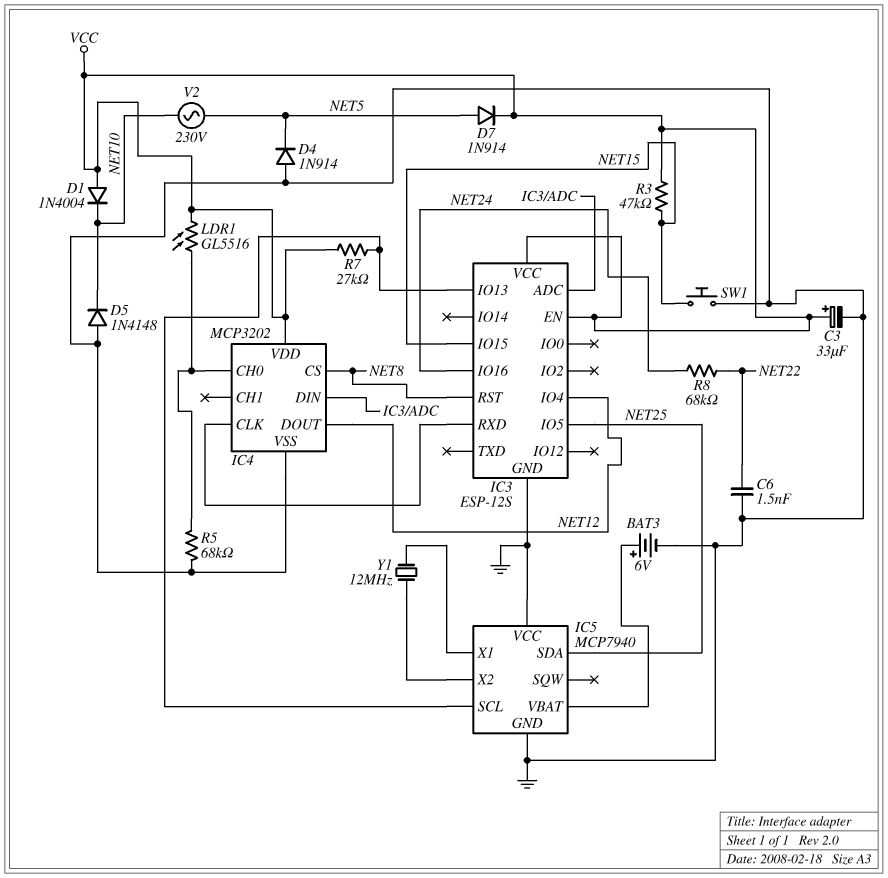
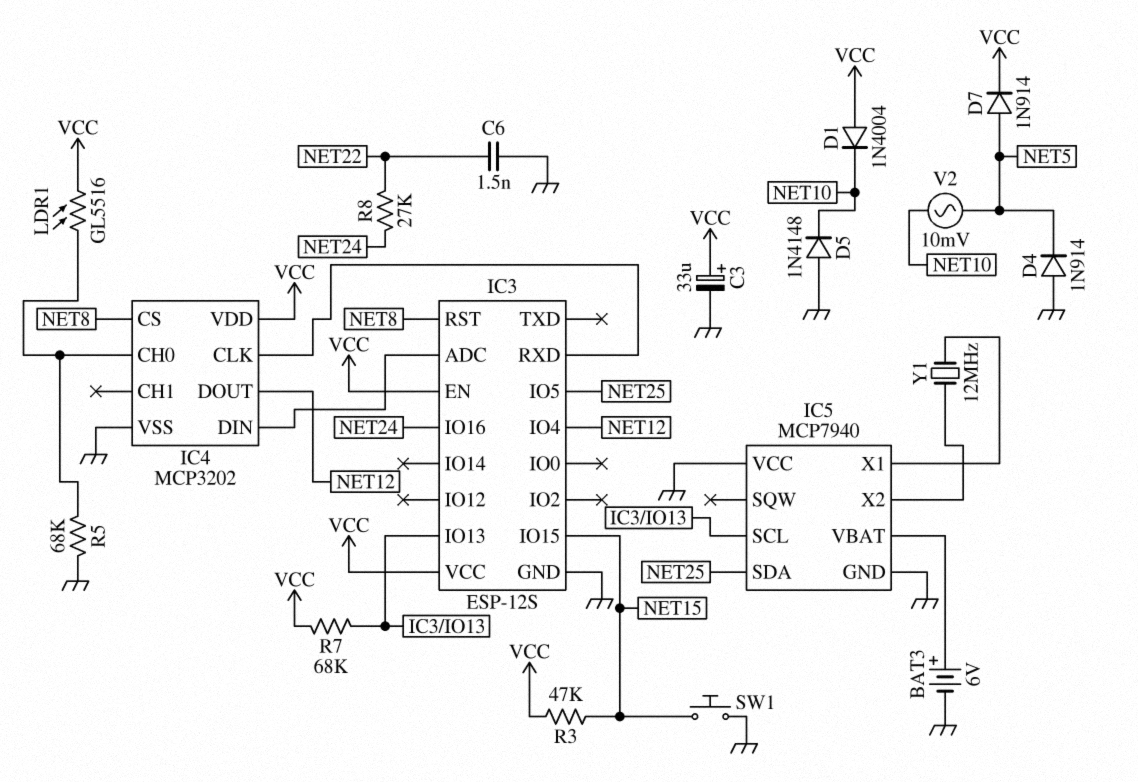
R7: 27k (IC3/IO13, VCC) -> 68k (IC3/IO13, VCC)
R8: 68k (NET22, NET24) -> 27k (NET22, NET24)
V2: AC 230V (NET5, NET10) -> AC 10mV (NET5, NET10)

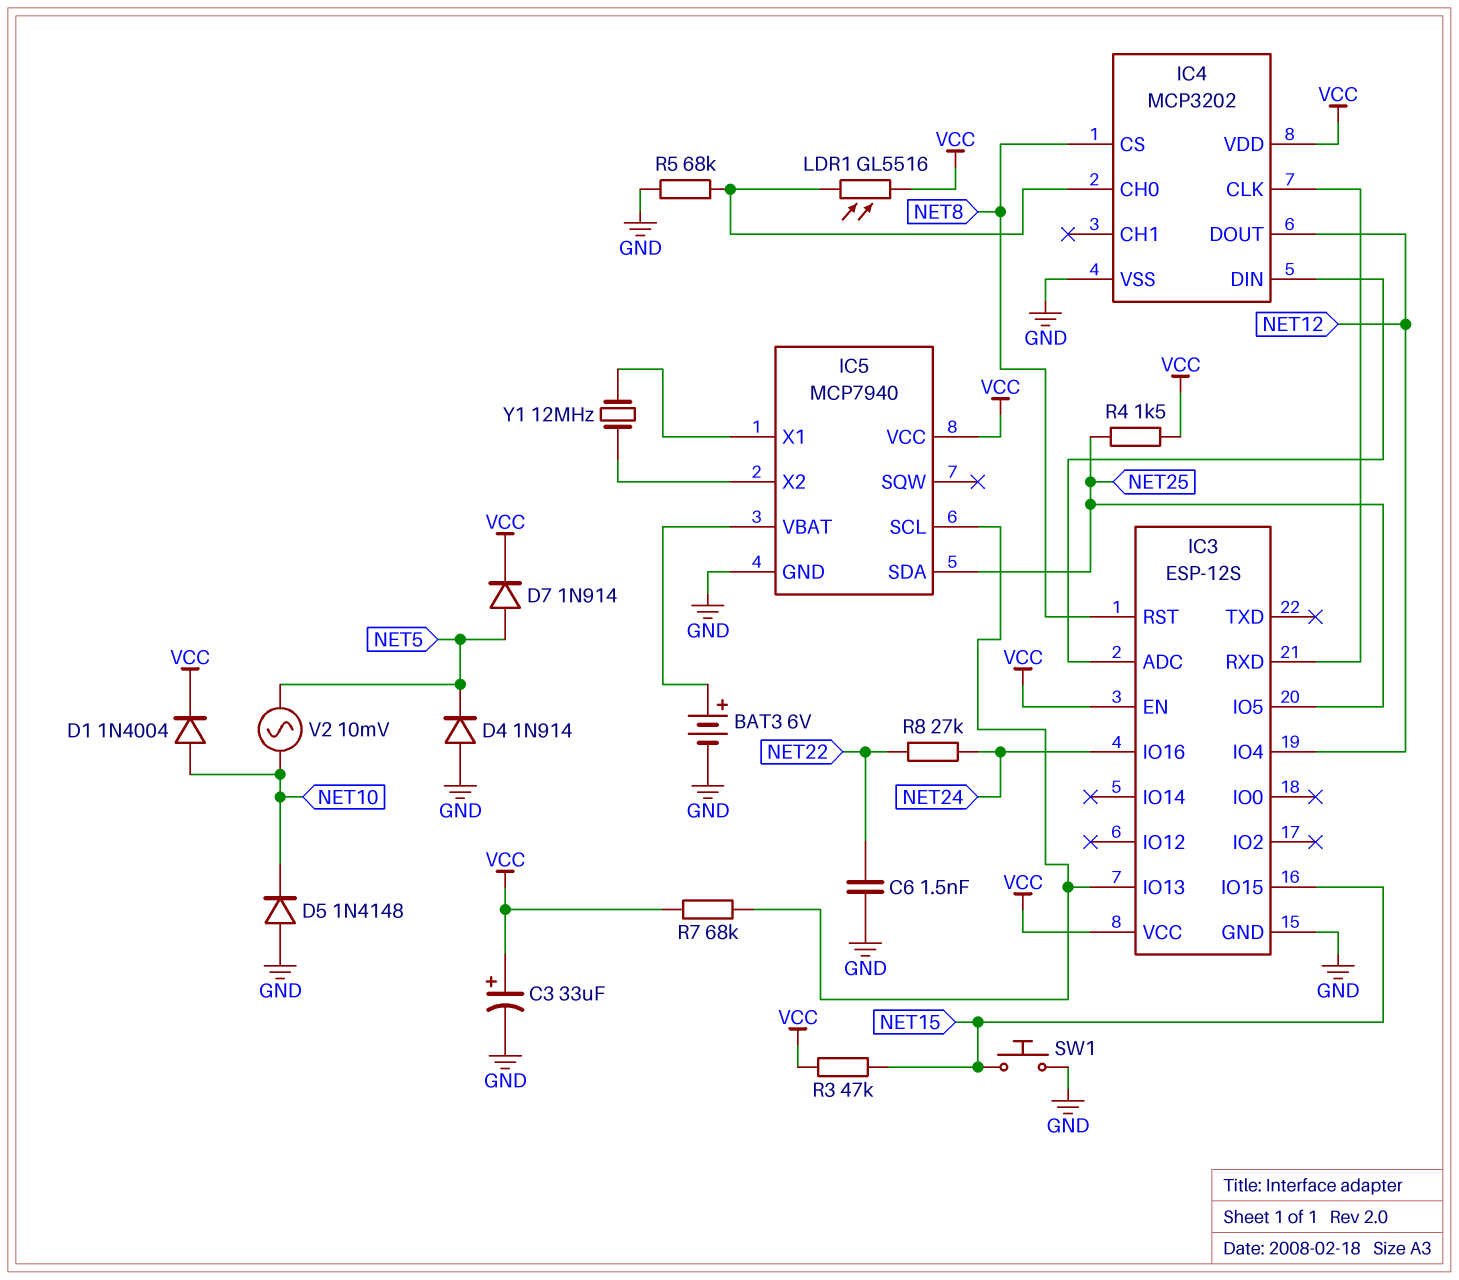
D1: diode 1N4004 (A VCC, K NET10) -> diode 1N4004 (A NET10, K VCC)
IC5 pin VCC: GND -> VCC
R4: none -> 1.5k (NET25, VCC)

